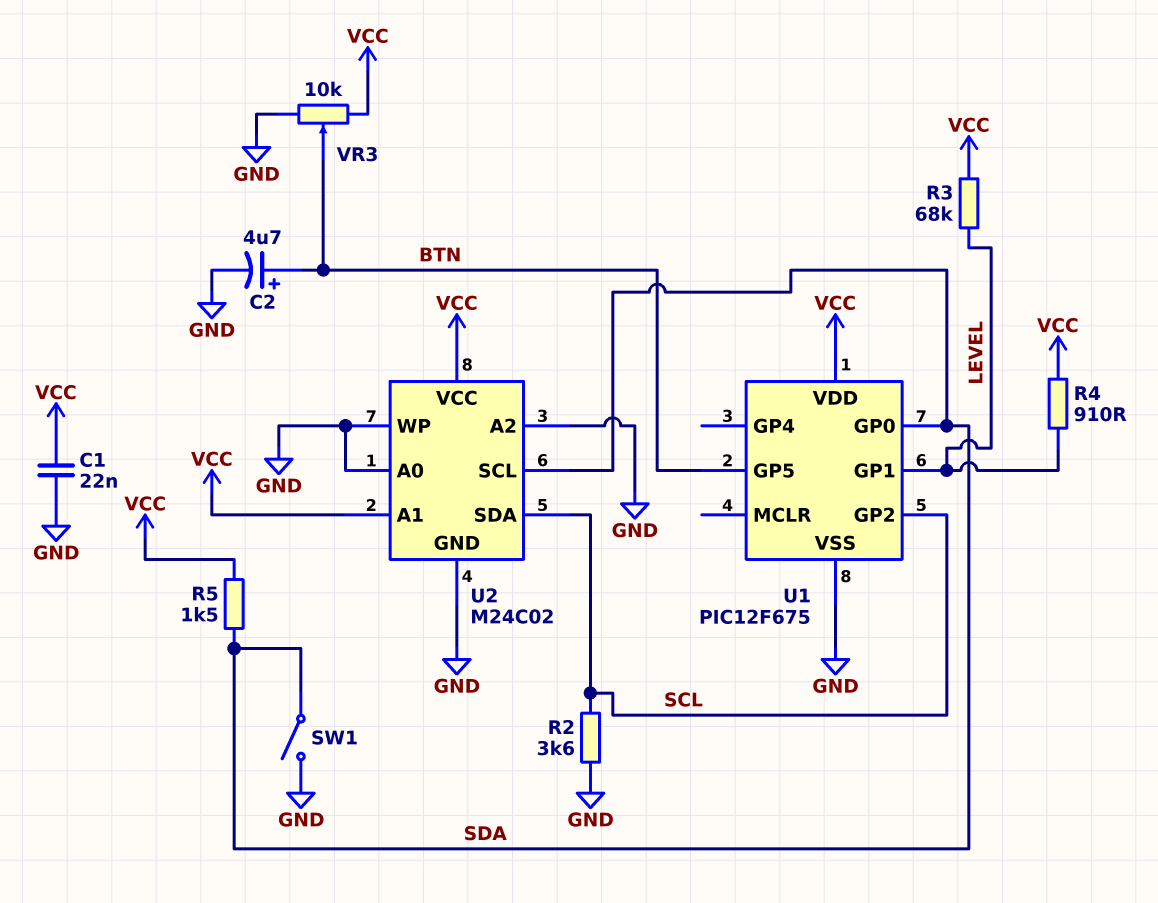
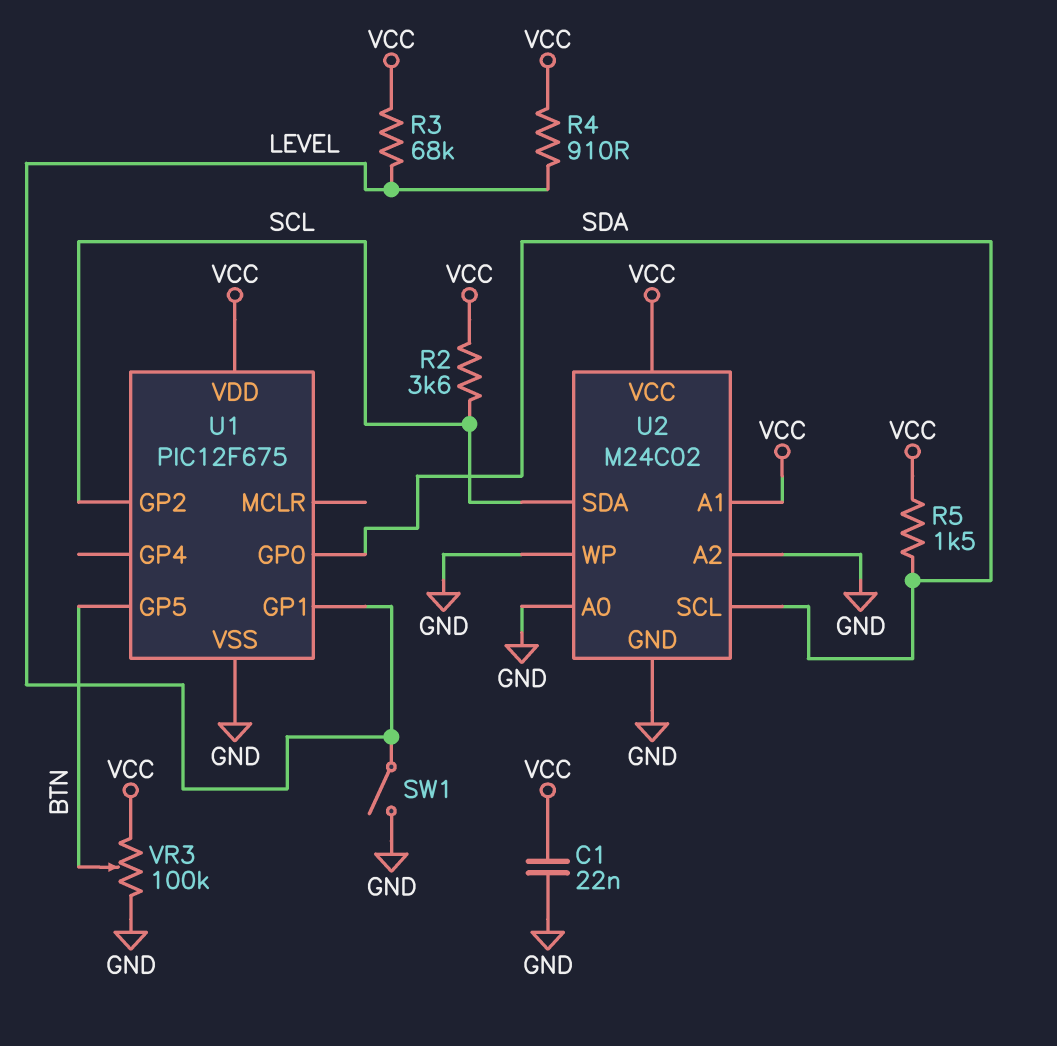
C2: 4.7uF (plus BTN, minus GND) -> none
R2: 3.6k (GND, SCL) -> 3.6k (SCL, VCC)
SW1: switch (GND, SDA) -> switch (GND, LEVEL)
VR3: 10k (GND, VCC, wiper BTN) -> 100k (GND, VCC, wiper BTN)

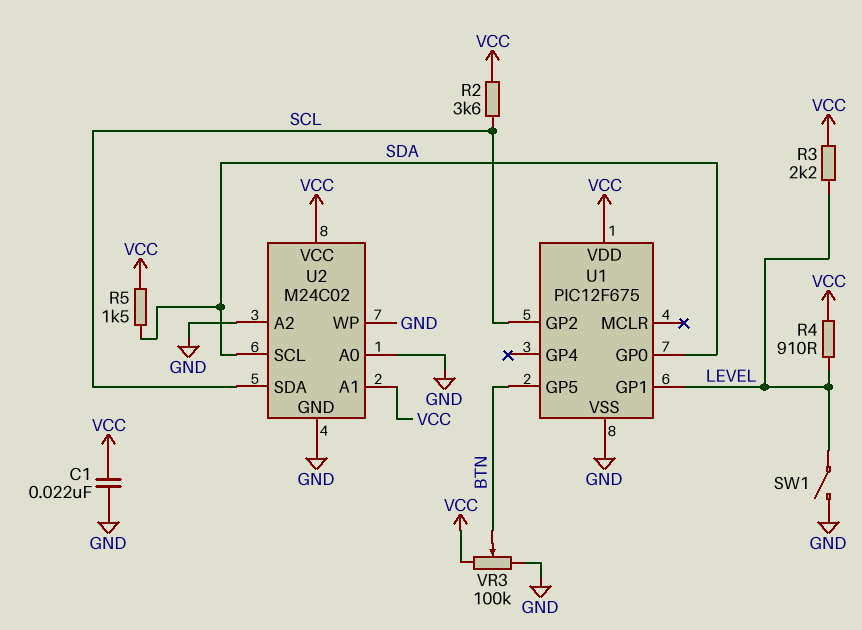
R3: 68k (LEVEL, VCC) -> 2.2k (LEVEL, VCC)

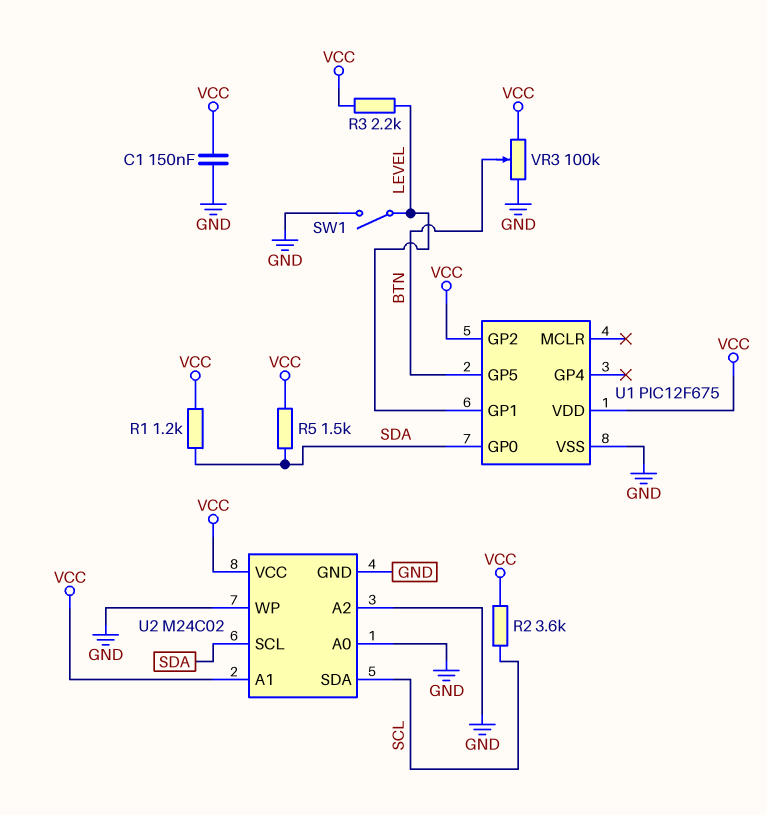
C1: 22nF (GND, VCC) -> 150nF (GND, VCC)
R1: none -> 1.2k (SDA, VCC)
R4: 910 (LEVEL, VCC) -> none
U1 pin GP2: SCL -> VCC

